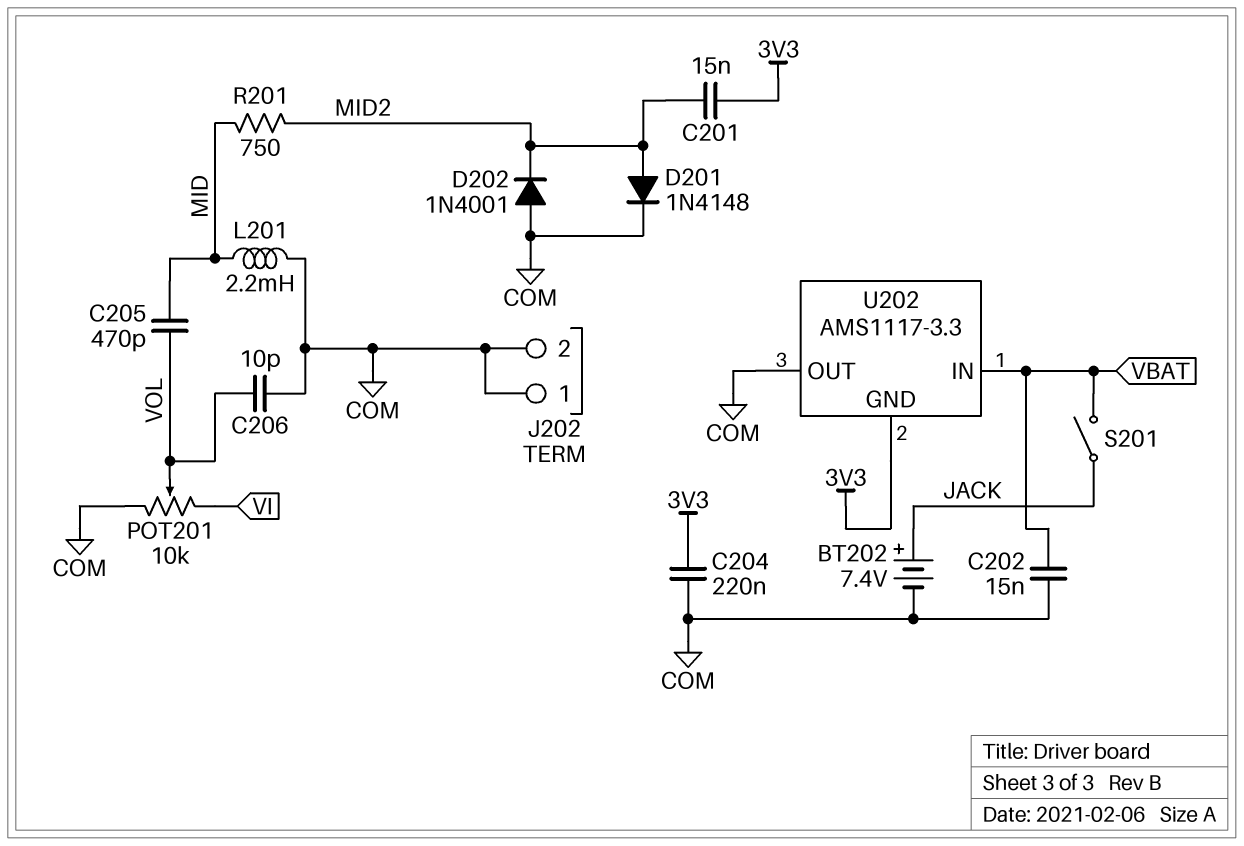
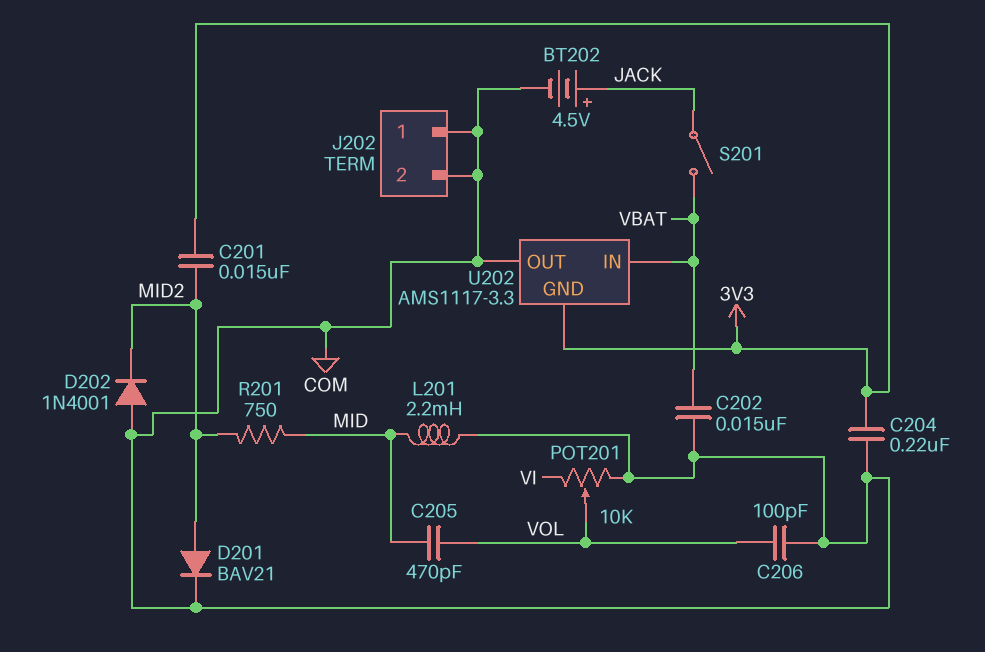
BT202: 7.4V (plus JACK, minus COM) -> 4.5V (plus JACK, minus COM)
C206: 10pF (COM, VOL) -> 100pF (COM, VOL)
D201: diode 1N4148 (A MID2, K COM) -> diode BAV21 (A MID2, K COM)

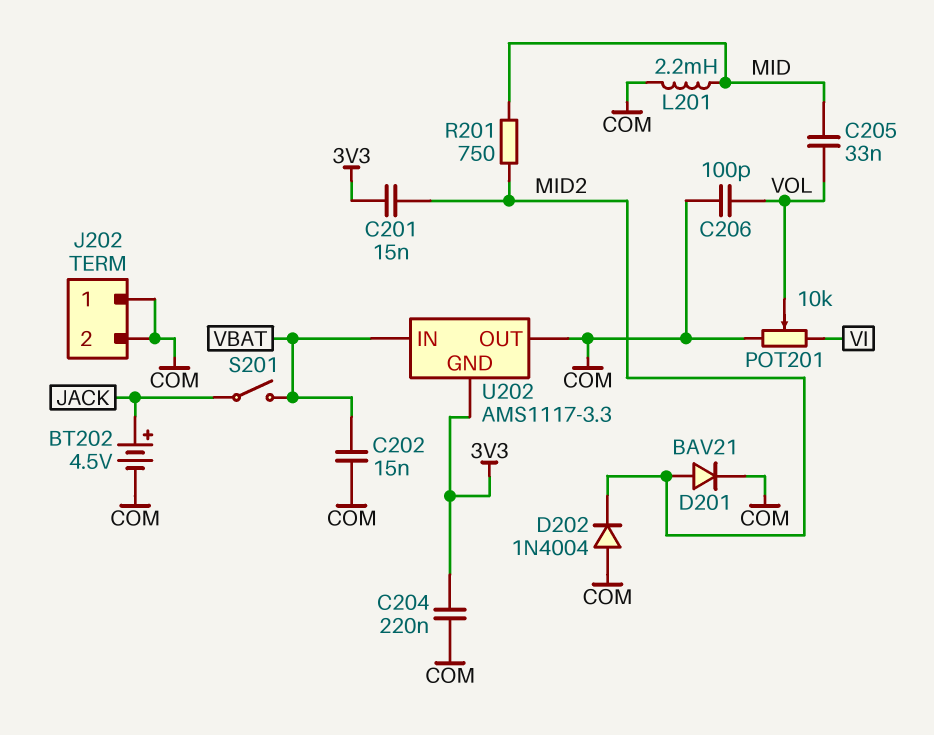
C205: 470pF (MID, VOL) -> 33nF (MID, VOL)
D202: diode 1N4001 (A COM, K MID2) -> diode 1N4004 (A COM, K MID2)

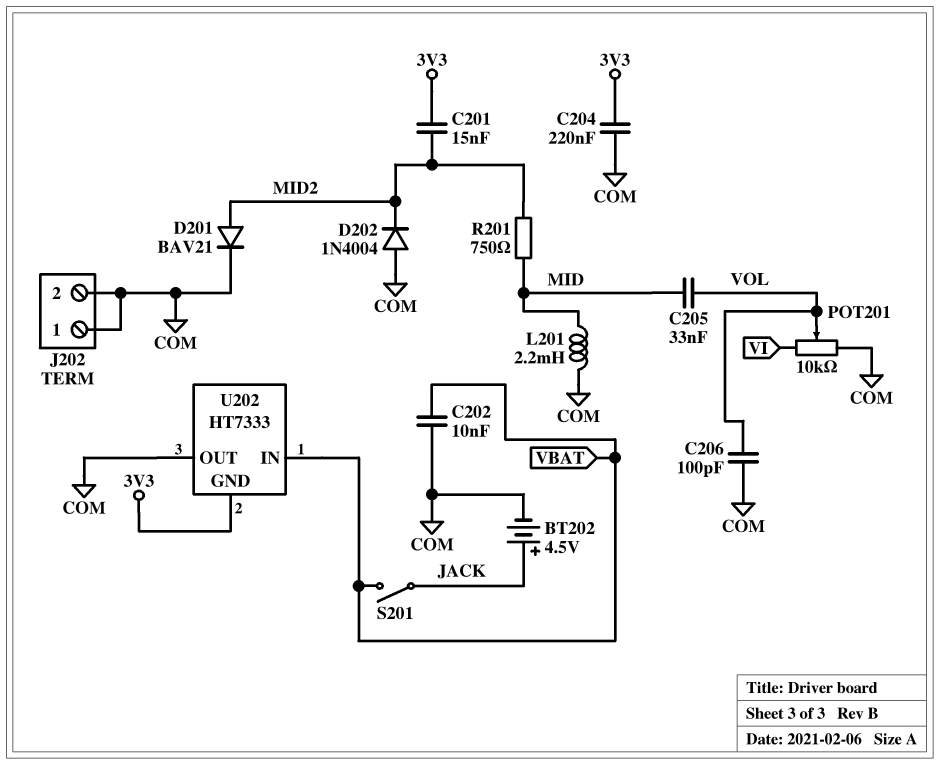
C202: 15nF (COM, VBAT) -> 10nF (COM, VBAT)
U202: AMS1117-3.3 -> HT7333

